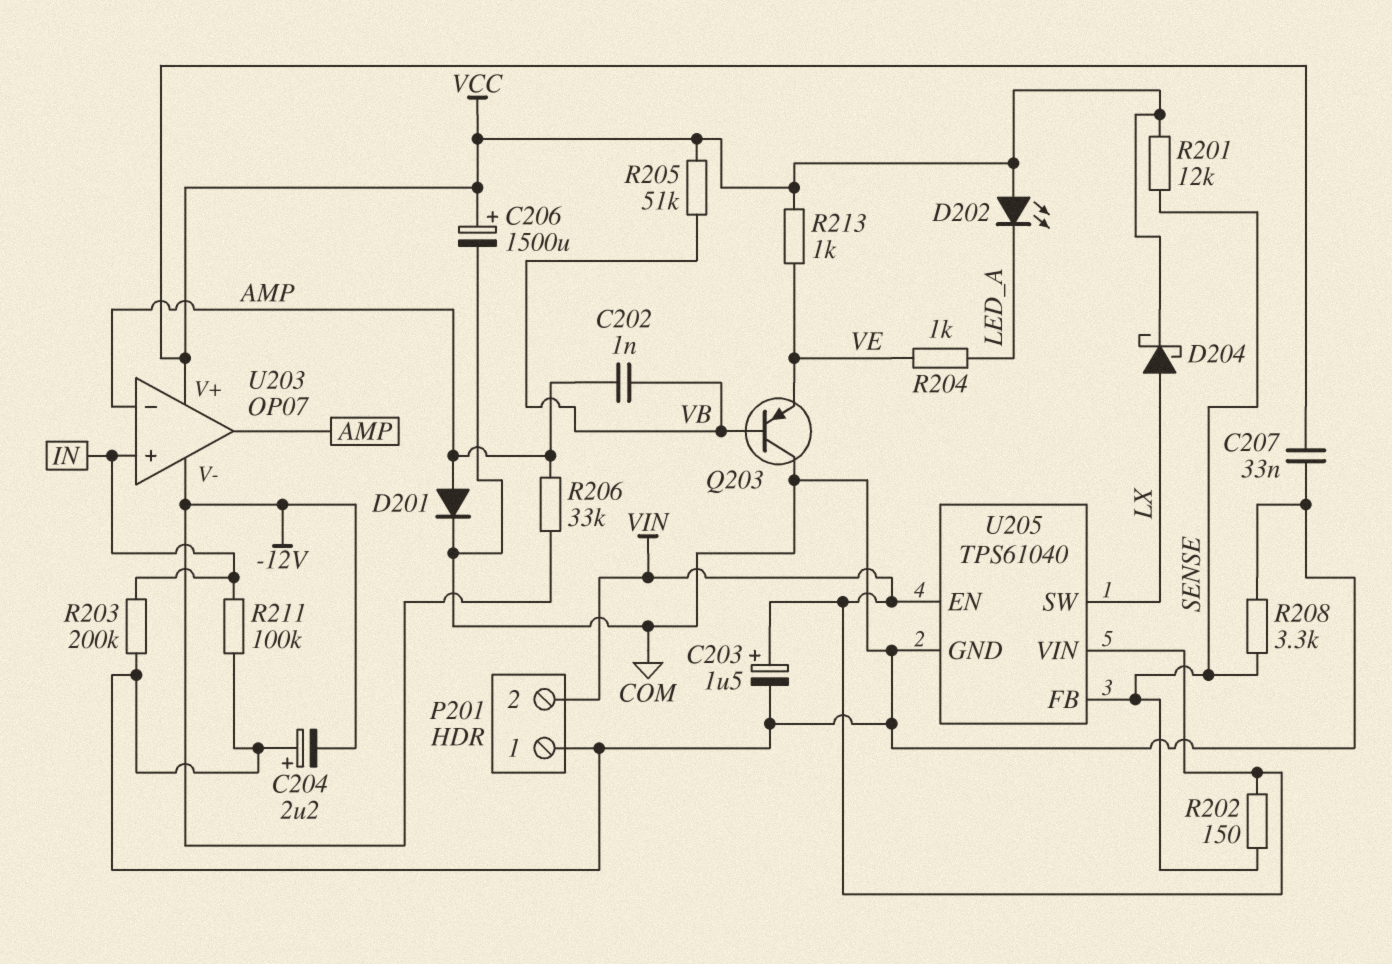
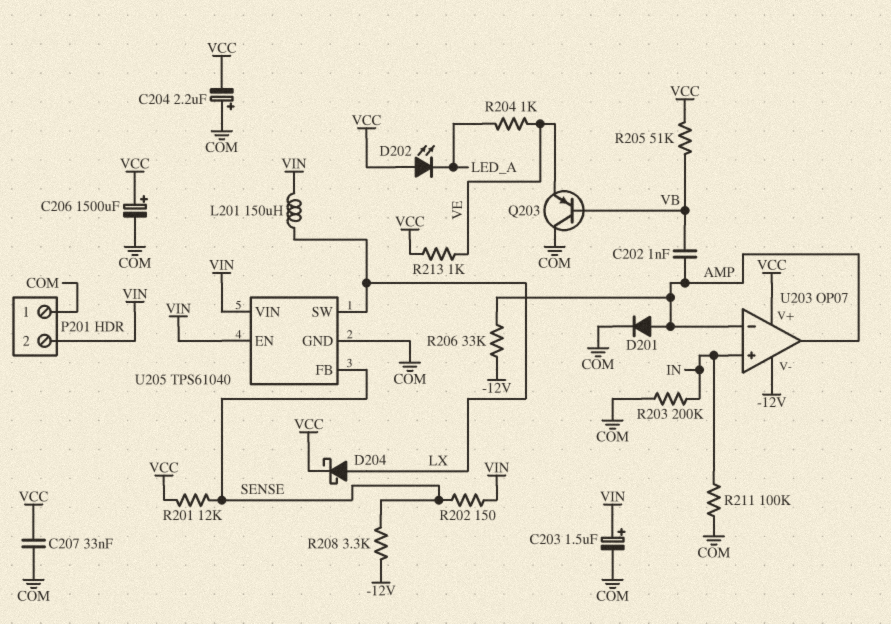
C204: 2.2uF (plus COM, minus -12V) -> 2.2uF (plus COM, minus VCC)
L201: none -> 150uH (LX, VIN)
R208: 3.3k (COM, SENSE) -> 3.3k (-12V, SENSE)

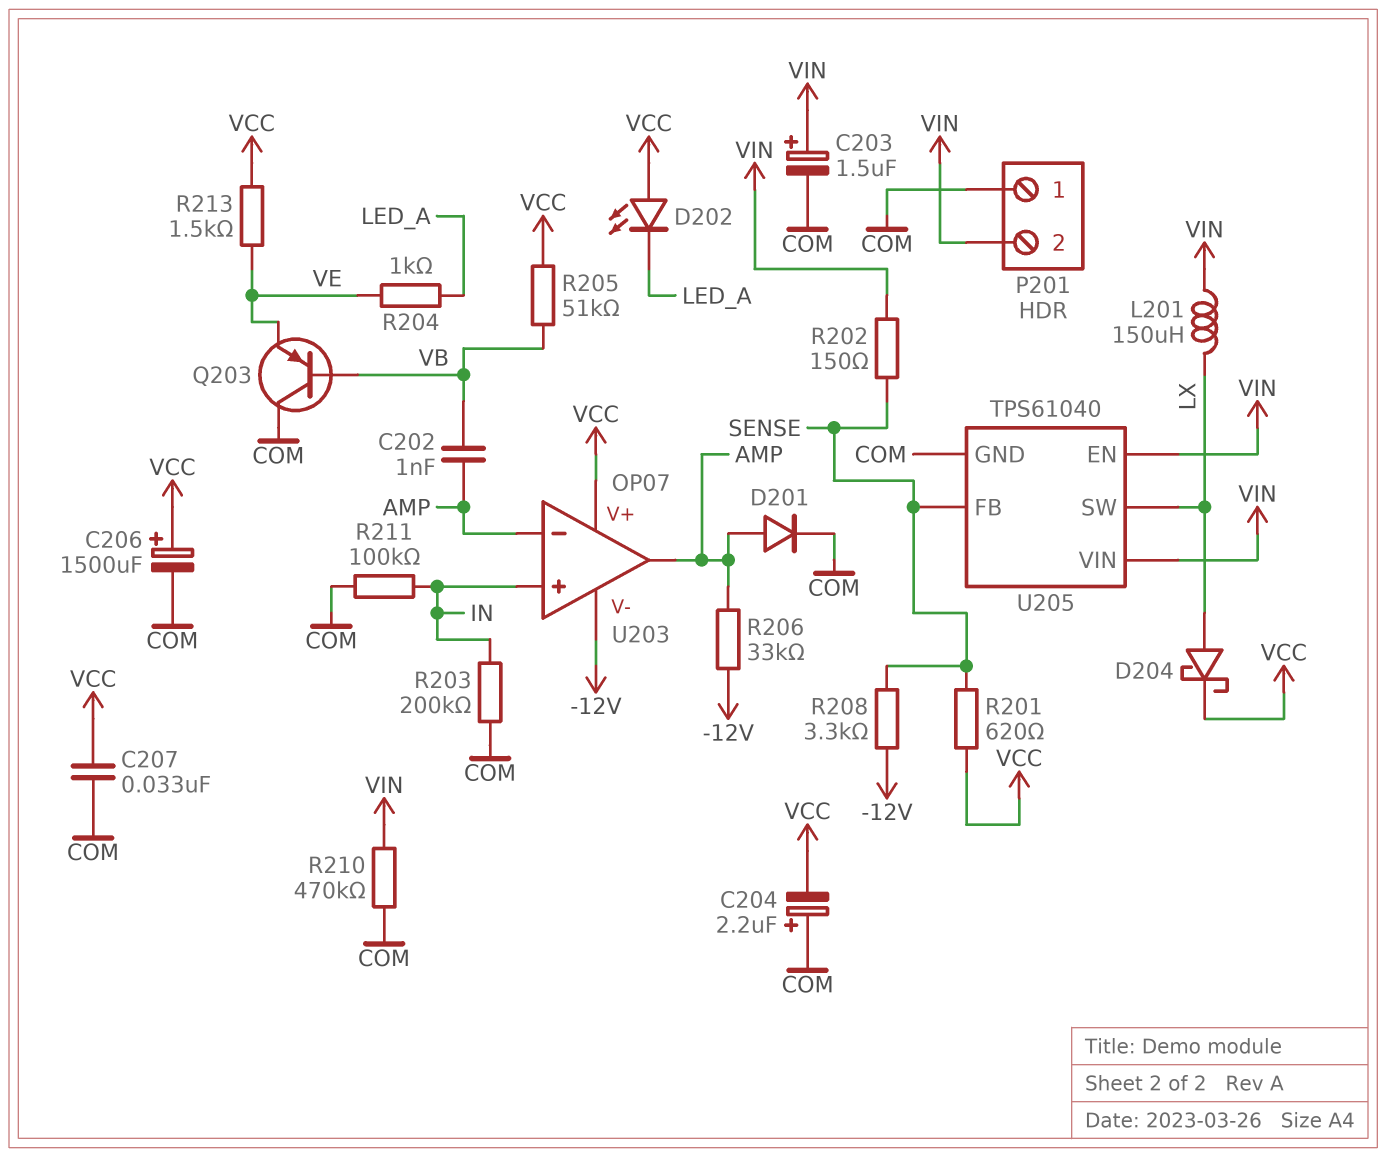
R201: 12k (SENSE, VCC) -> 620 (SENSE, VCC)
R210: none -> 470k (COM, VIN)
R213: 1k (VCC, VE) -> 1.5k (VCC, VE)

